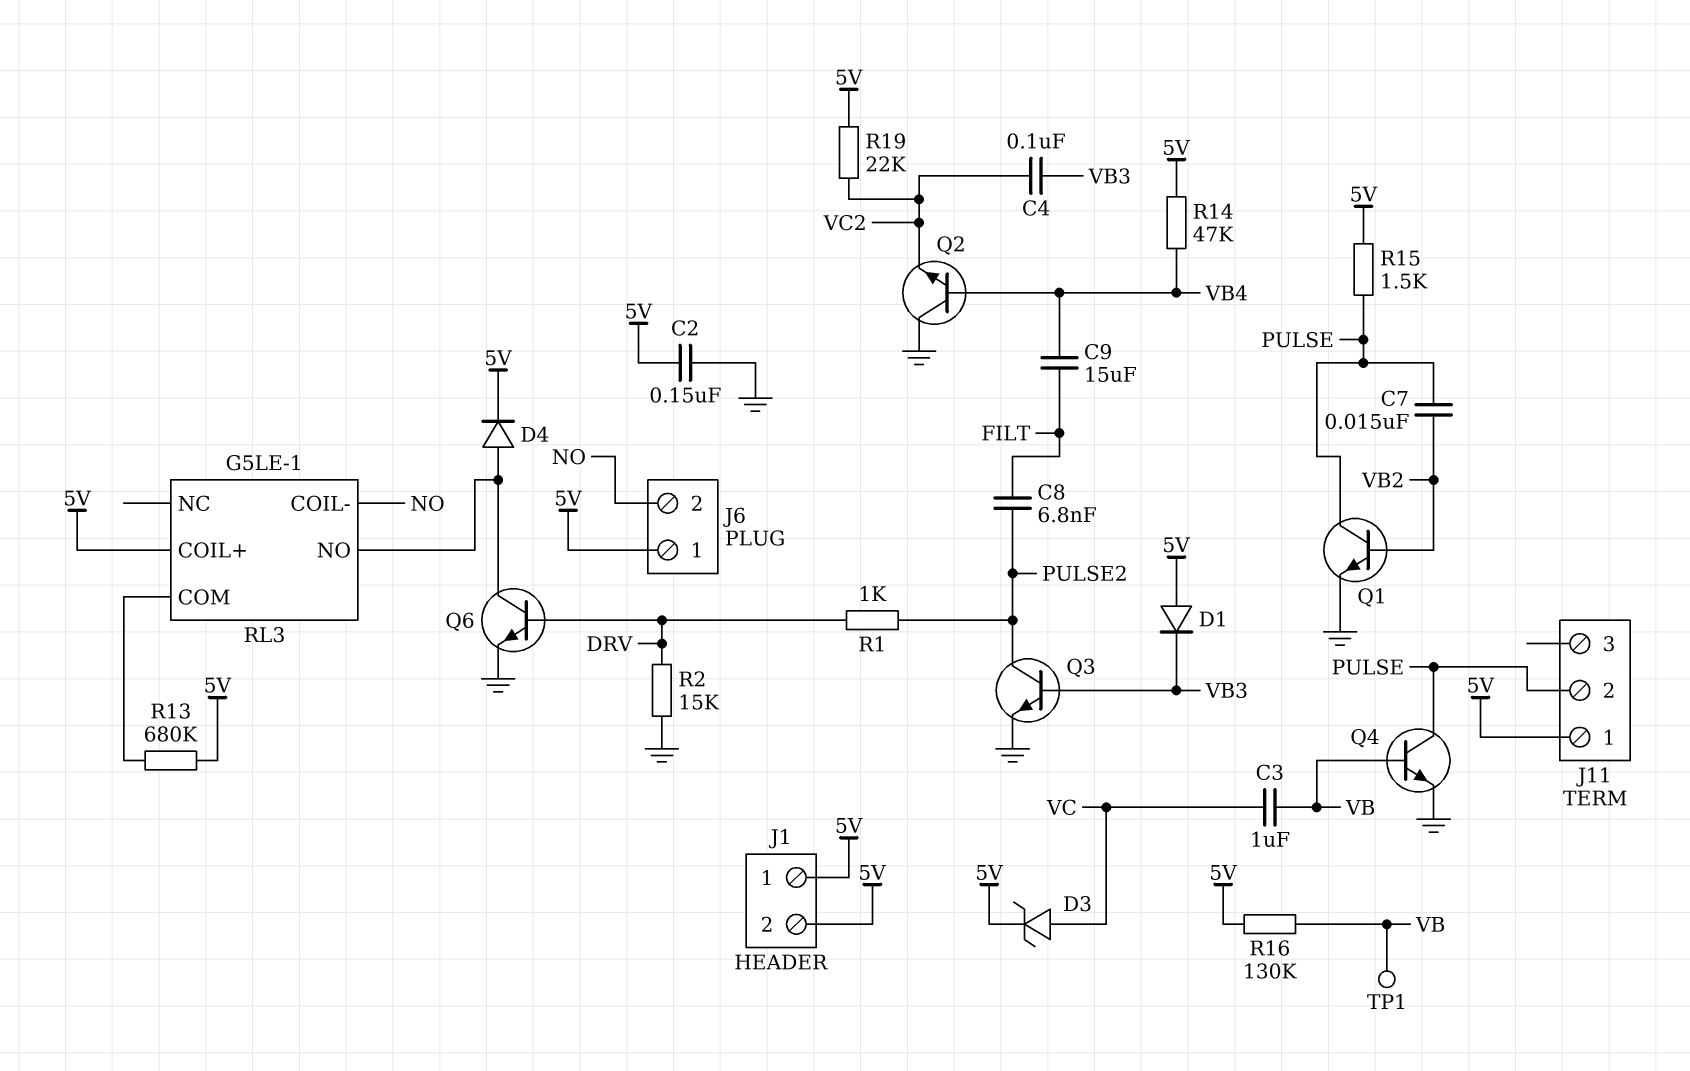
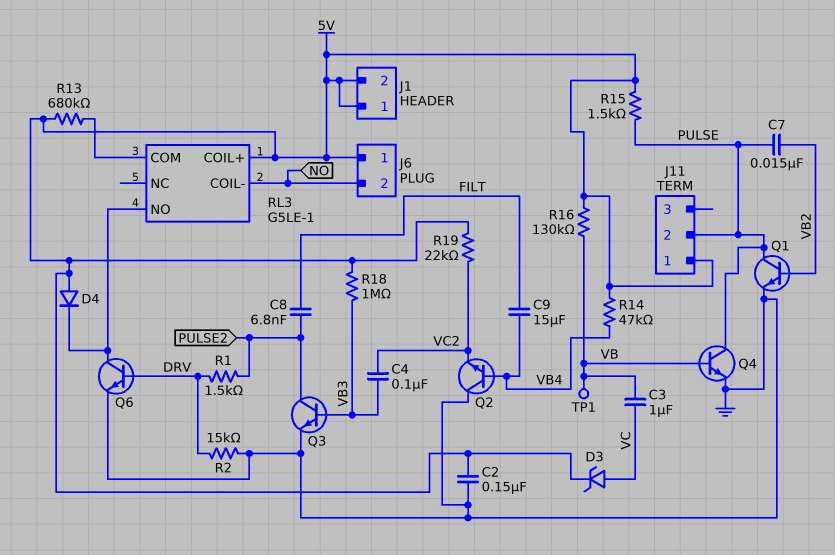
D1: diode (A 5V, K VB3) -> none
D4: diode (A RL3/NO, K 5V) -> diode (A 5V, K RL3/NO)
R1: 1k (DRV, PULSE2) -> 1.5k (DRV, PULSE2)
R18: none -> 1M (5V, VB3)

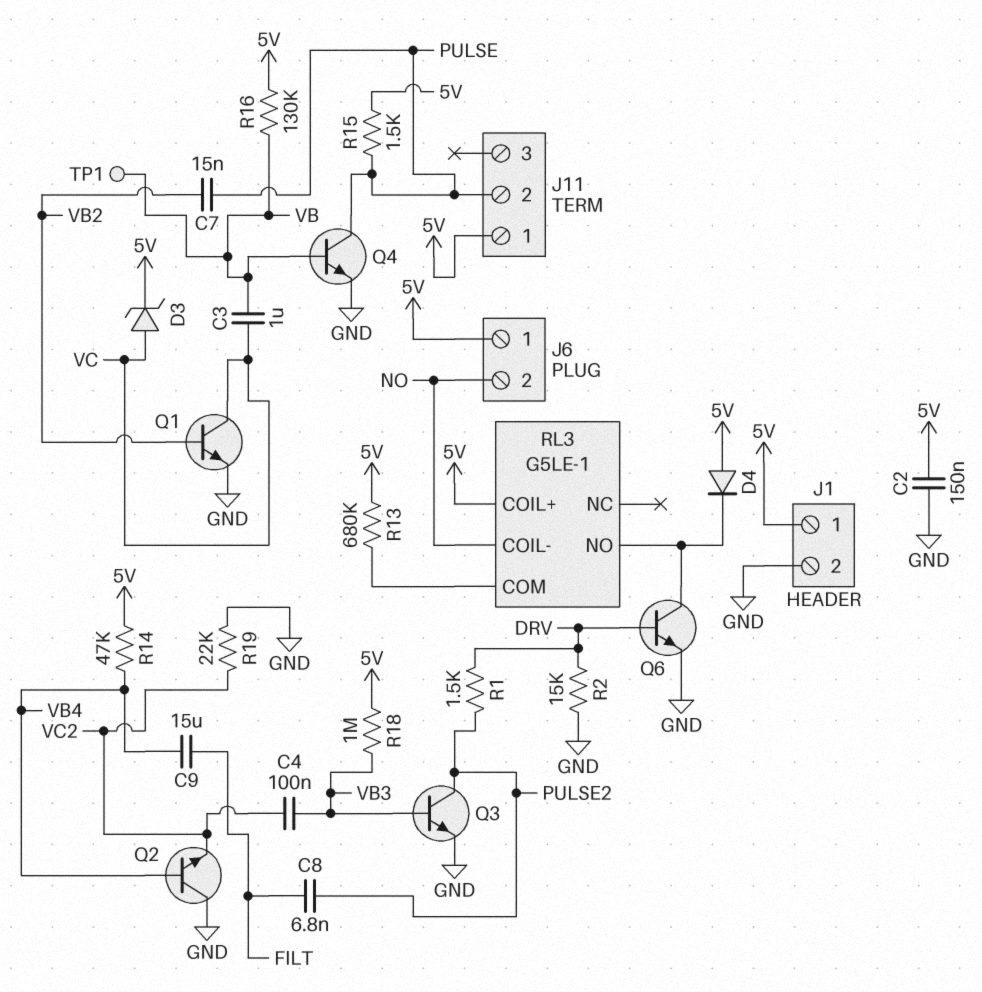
J1 pin 2: 5V -> GND
Q1: NPN (B VB2, C PULSE, E GND) -> NPN (B VB2, C VC, E GND)
R19: 22k (5V, VC2) -> 22k (GND, VC2)

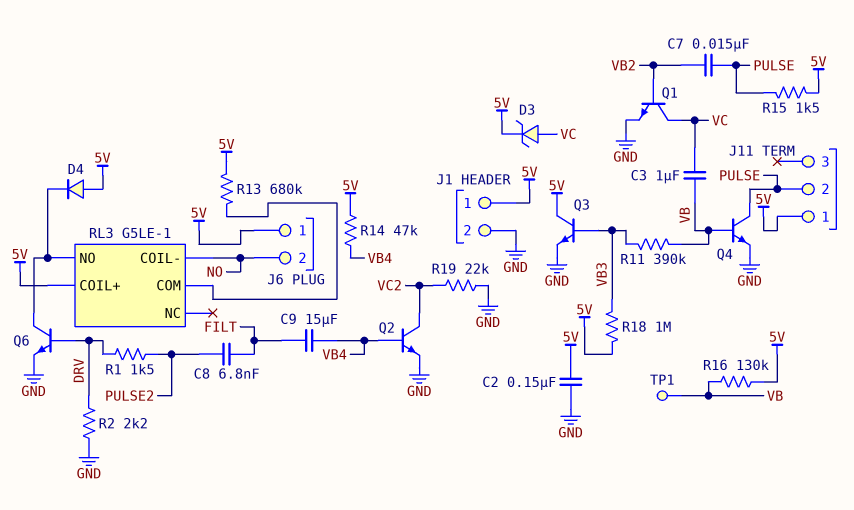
C4: 100nF (VB3, VC2) -> none
Q2: NPN (B VB4, C GND, E VC2) -> NPN (B VB4, C VC2, E GND)
Q3: NPN (B VB3, C PULSE2, E GND) -> NPN (B VB3, C 5V, E GND)
R2: 15k (DRV, GND) -> 2.2k (DRV, GND)
R11: none -> 390k (VB, VB3)

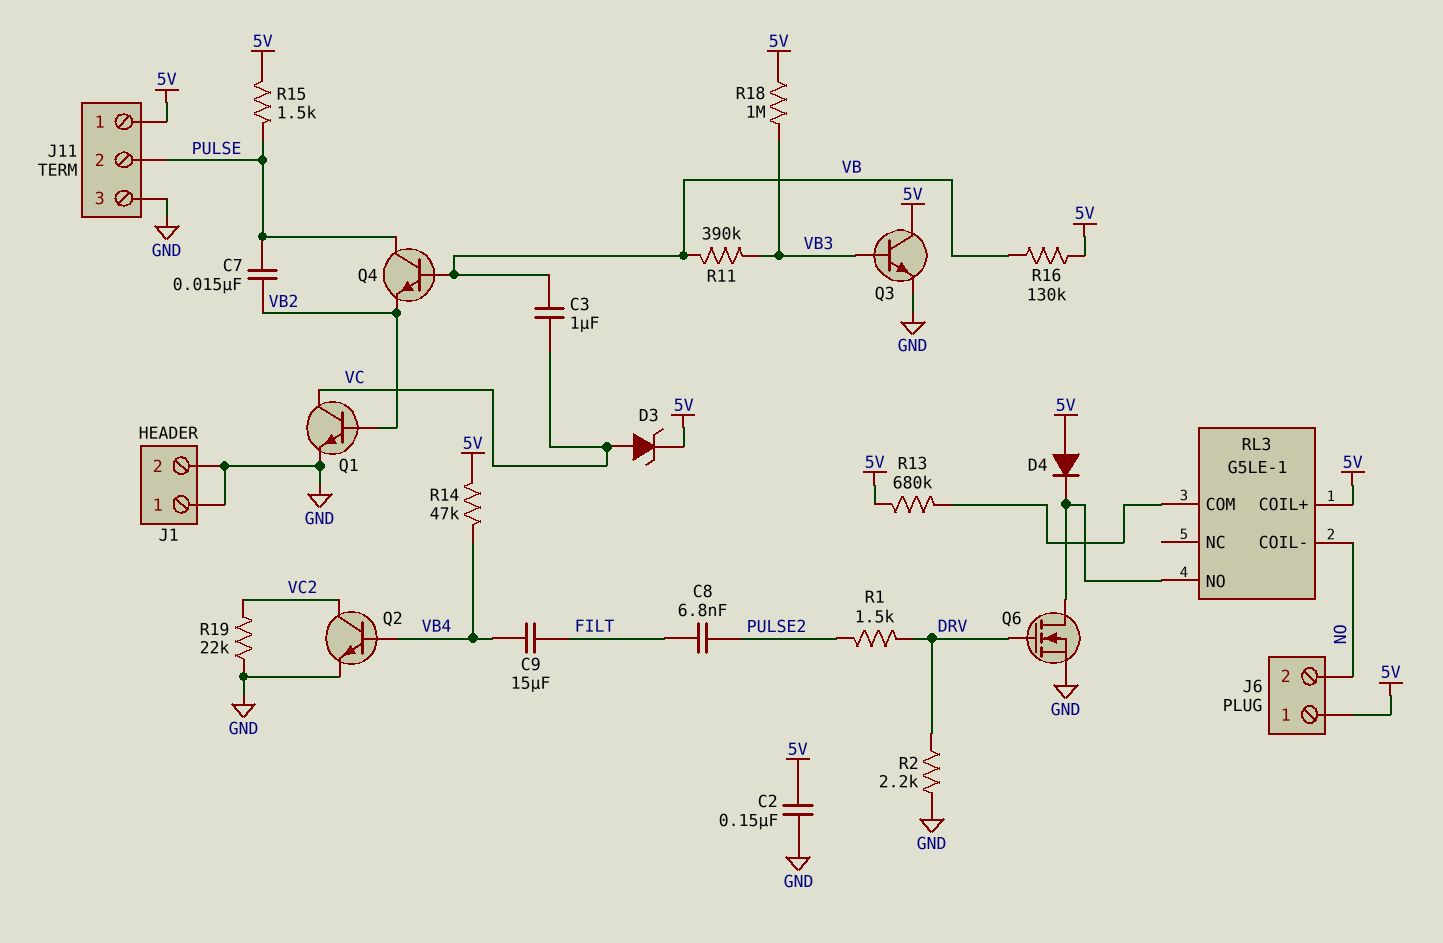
J1 pin 1: 5V -> GND
J11 pin 3: none -> GND
Q4: NPN (B VB, C PULSE, E GND) -> NPN (B VB, C PULSE, E VB2)
Q6: NPN (B DRV, C RL3/NO, E GND) -> NMOS (G DRV, D RL3/NO, S GND)
TP1: test point (VB) -> none

